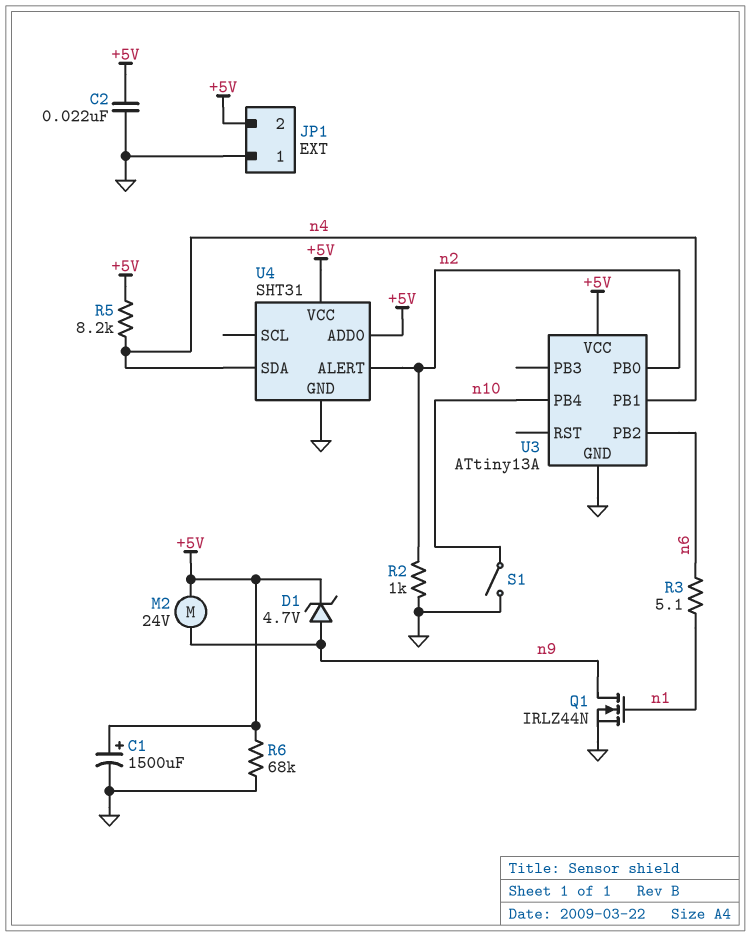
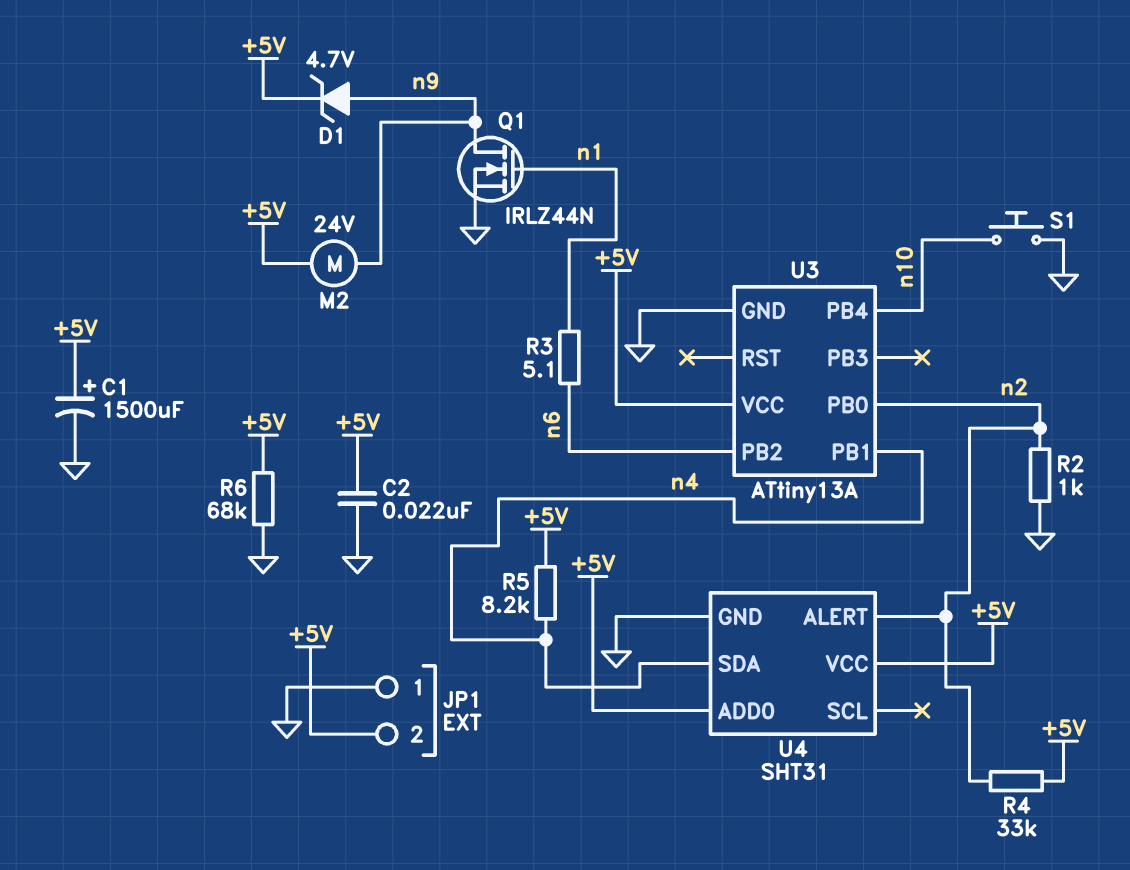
R4: none -> 33k (+5V, n2)
S1: switch (GND, n10) -> button (GND, n10)

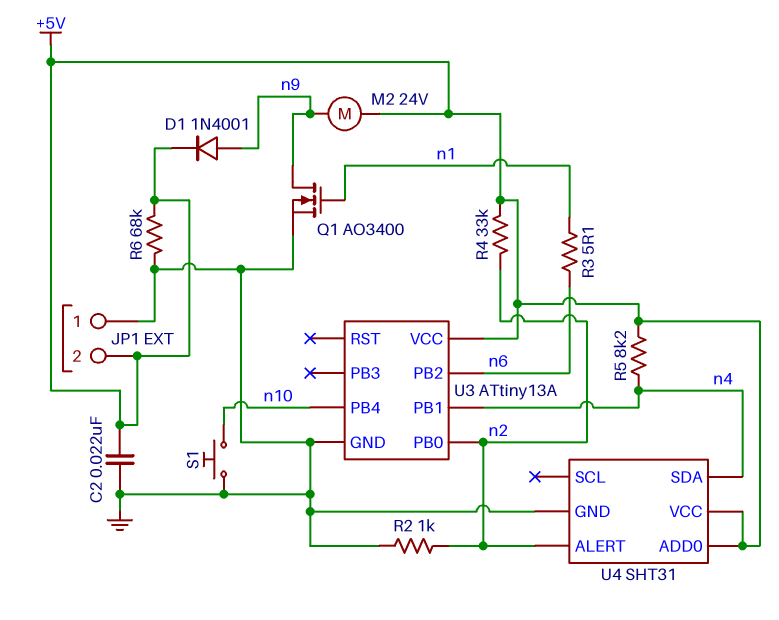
C1: 1500uF (plus +5V, minus GND) -> none
D1: zener 4.7V (A n9, K +5V) -> diode 1N4001 (A n9, K +5V)
Q1: NMOS IRLZ44N (G n1, D n9, S GND) -> NMOS AO3400 (G n1, D n9, S GND)

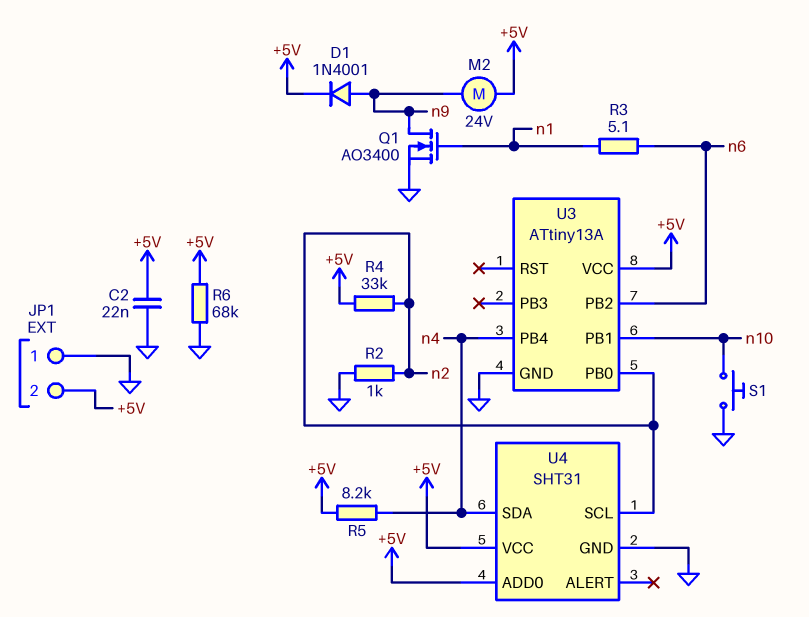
U3 pin PB1: n4 -> n10
U3 pin PB4: n10 -> n4
U4 pin ALERT: n2 -> none
U4 pin SCL: none -> n2

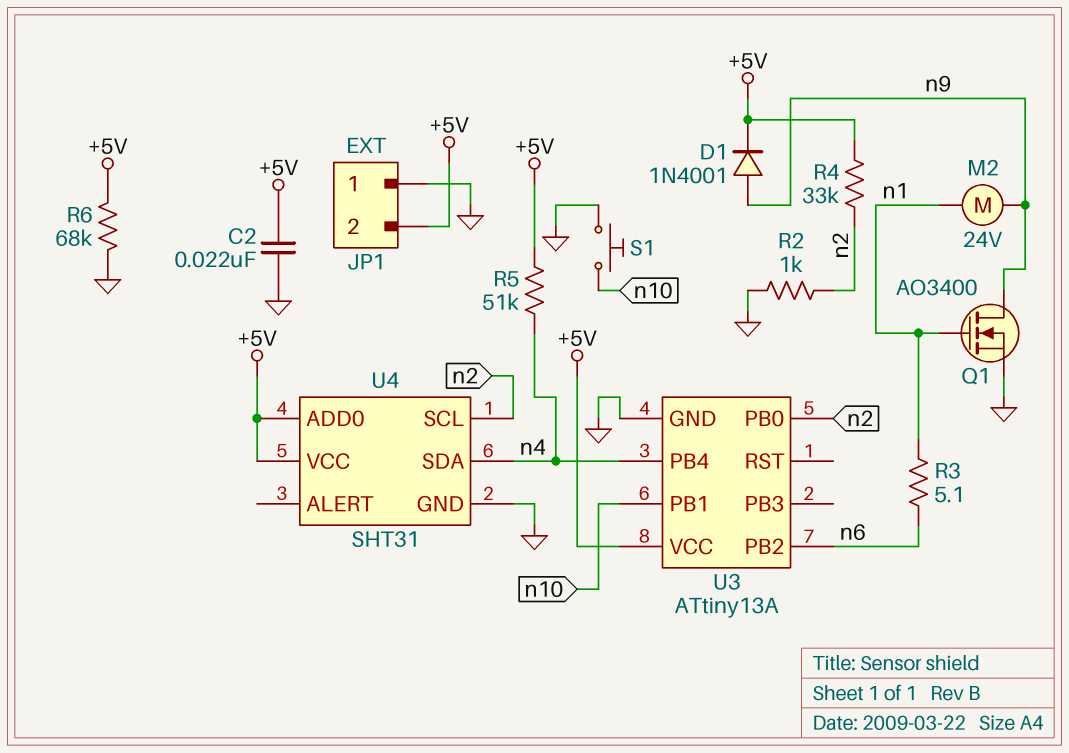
M2: motor 24V (+5V, n9) -> motor 24V (n1, n9)
R5: 8.2k (+5V, n4) -> 51k (+5V, n4)

